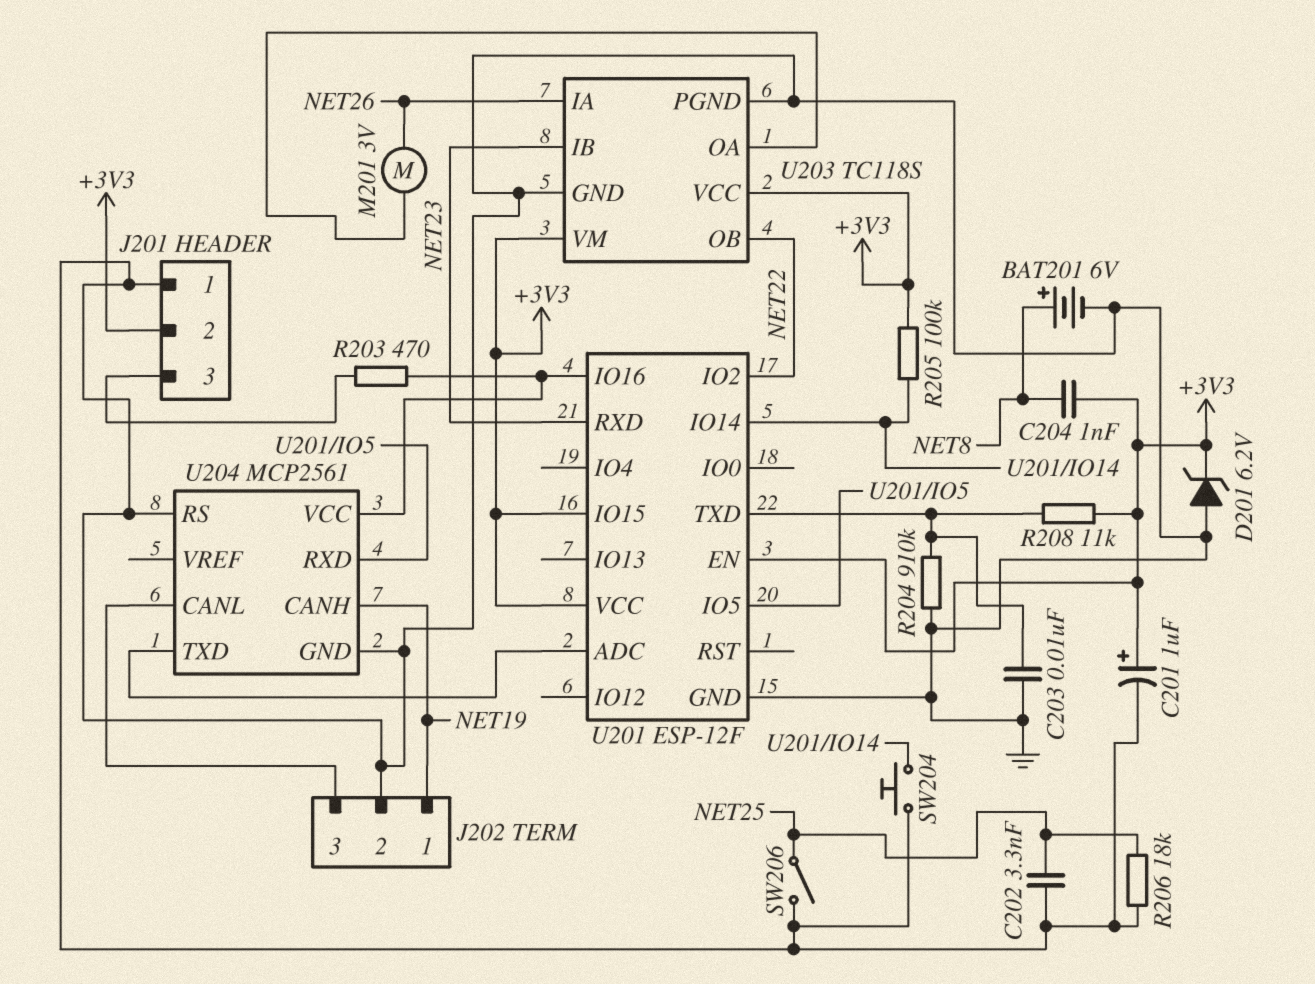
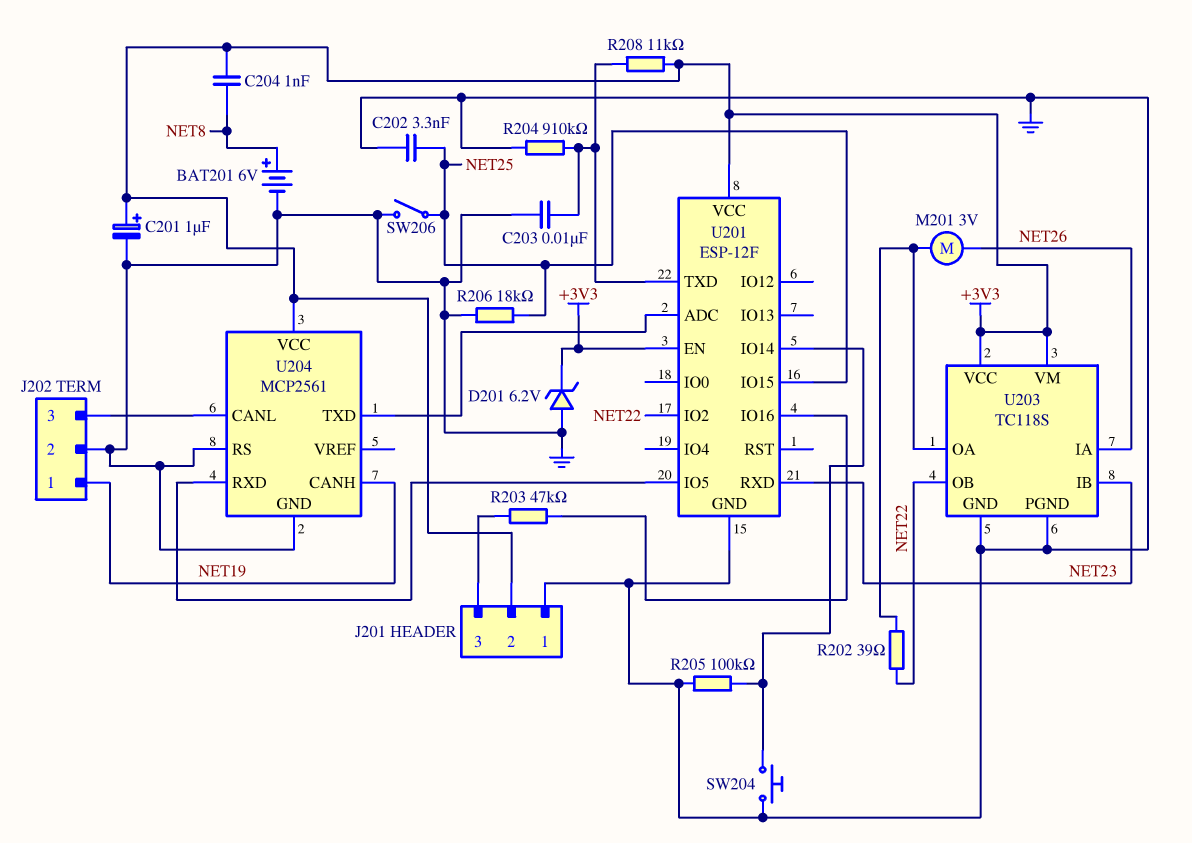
R202: none -> 39 (NET22, U203/OA)
R203: 470 (J201/3, U201/IO16) -> 47k (J201/3, U201/IO16)
R205: 100k (+3V3, U201/IO14) -> 100k (GND, U201/IO14)
U201 pin IO15: +3V3 -> NET25
U204 pin VCC: U201/IO16 -> +3V3

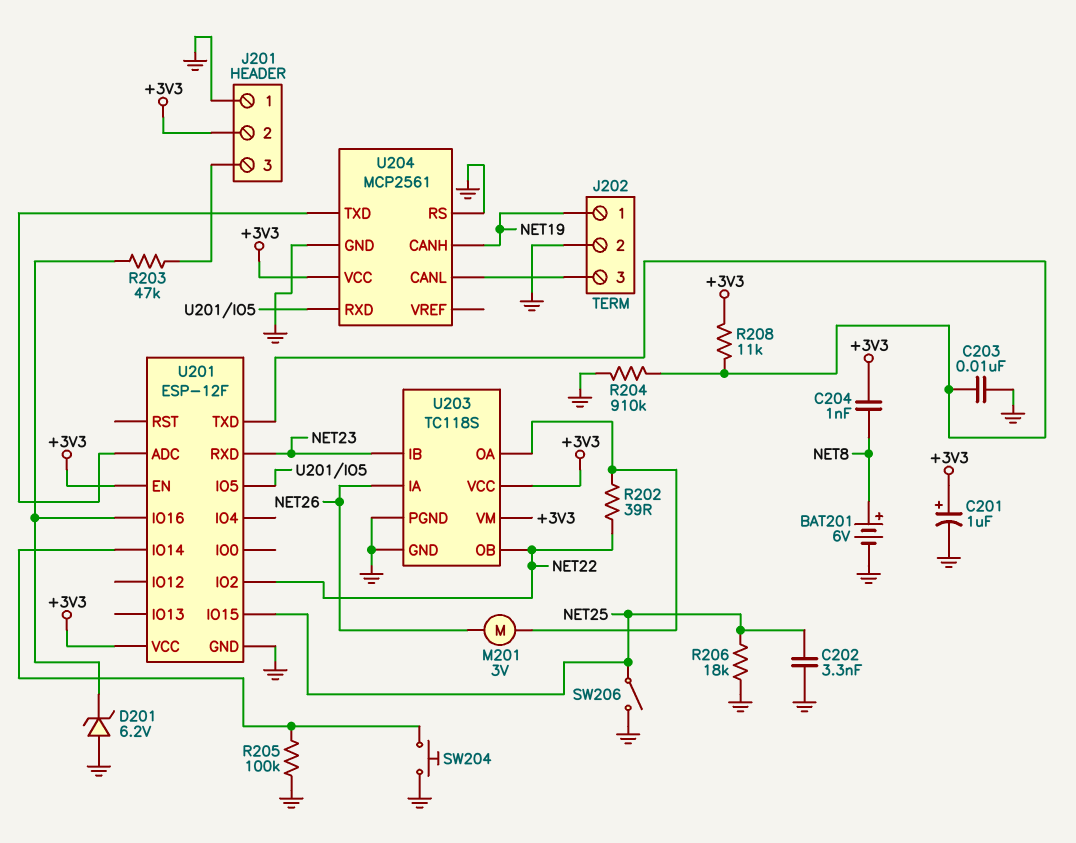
D201: zener 6.2V (A GND, K +3V3) -> zener 6.2V (A GND, K U201/IO16)

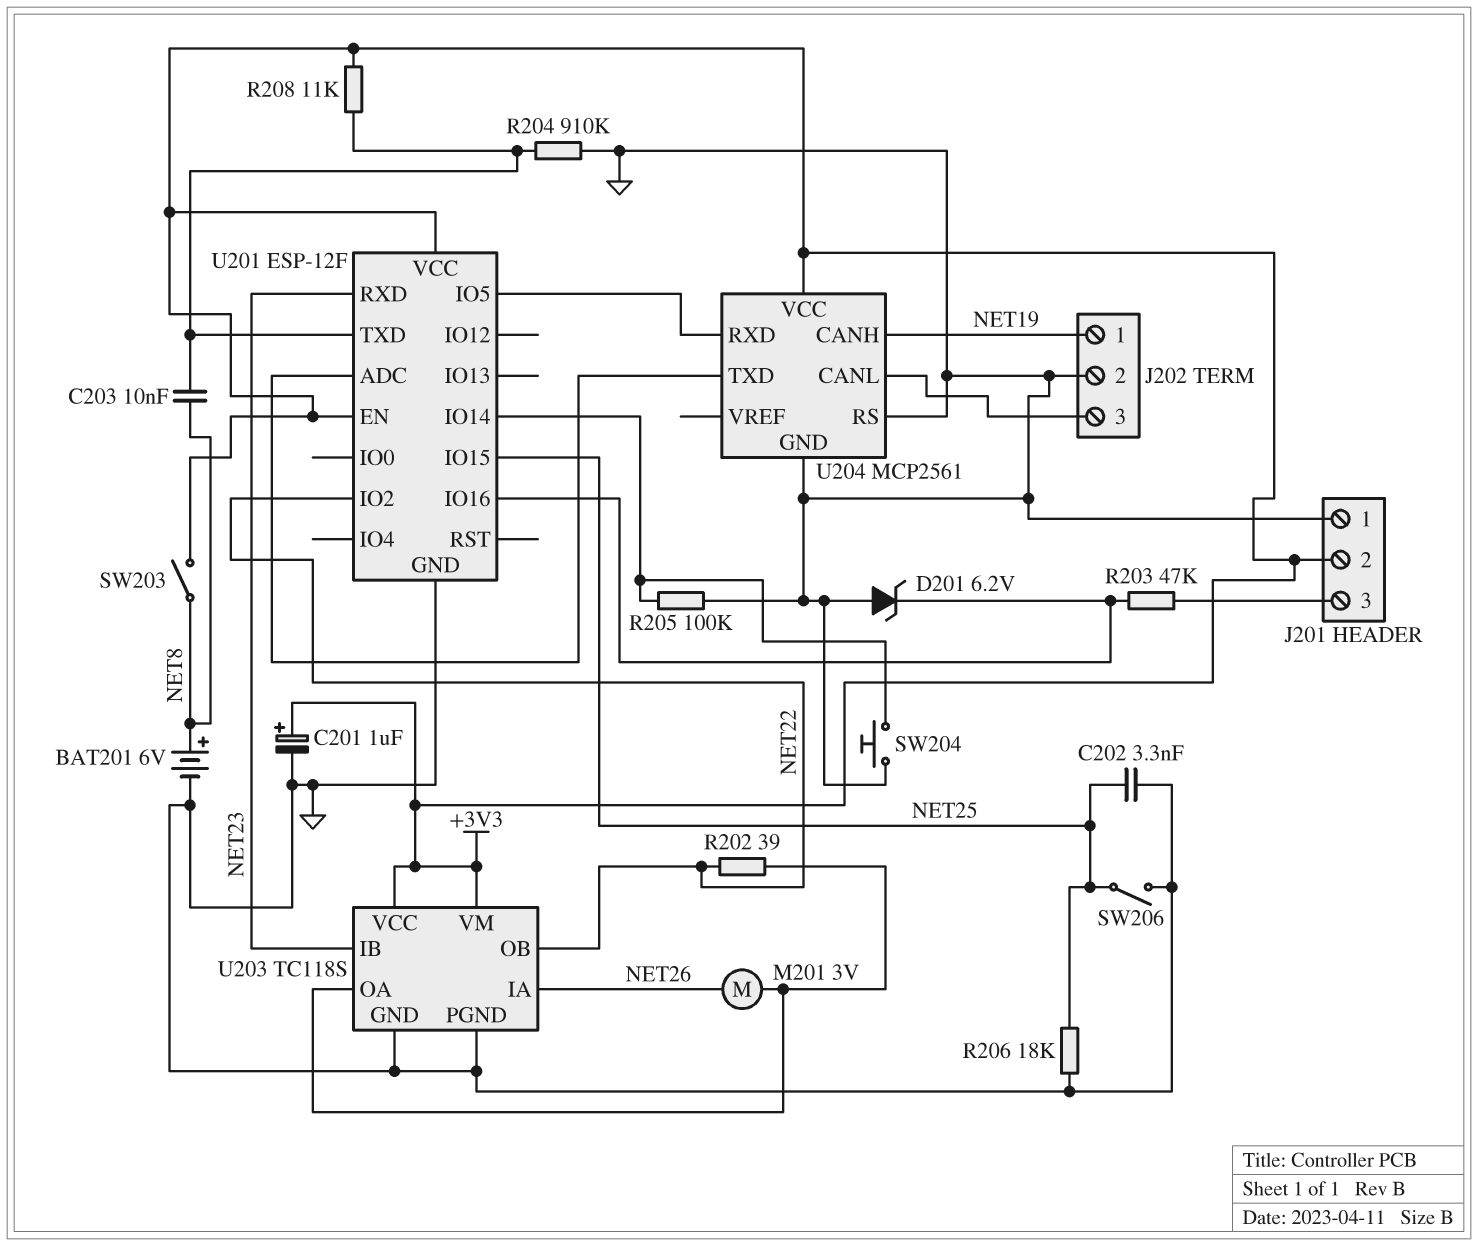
C203: 10nF (GND, U201/TXD) -> 10nF (NET8, U201/TXD)
C204: 1nF (+3V3, NET8) -> none
SW203: none -> switch (+3V3, NET8)

